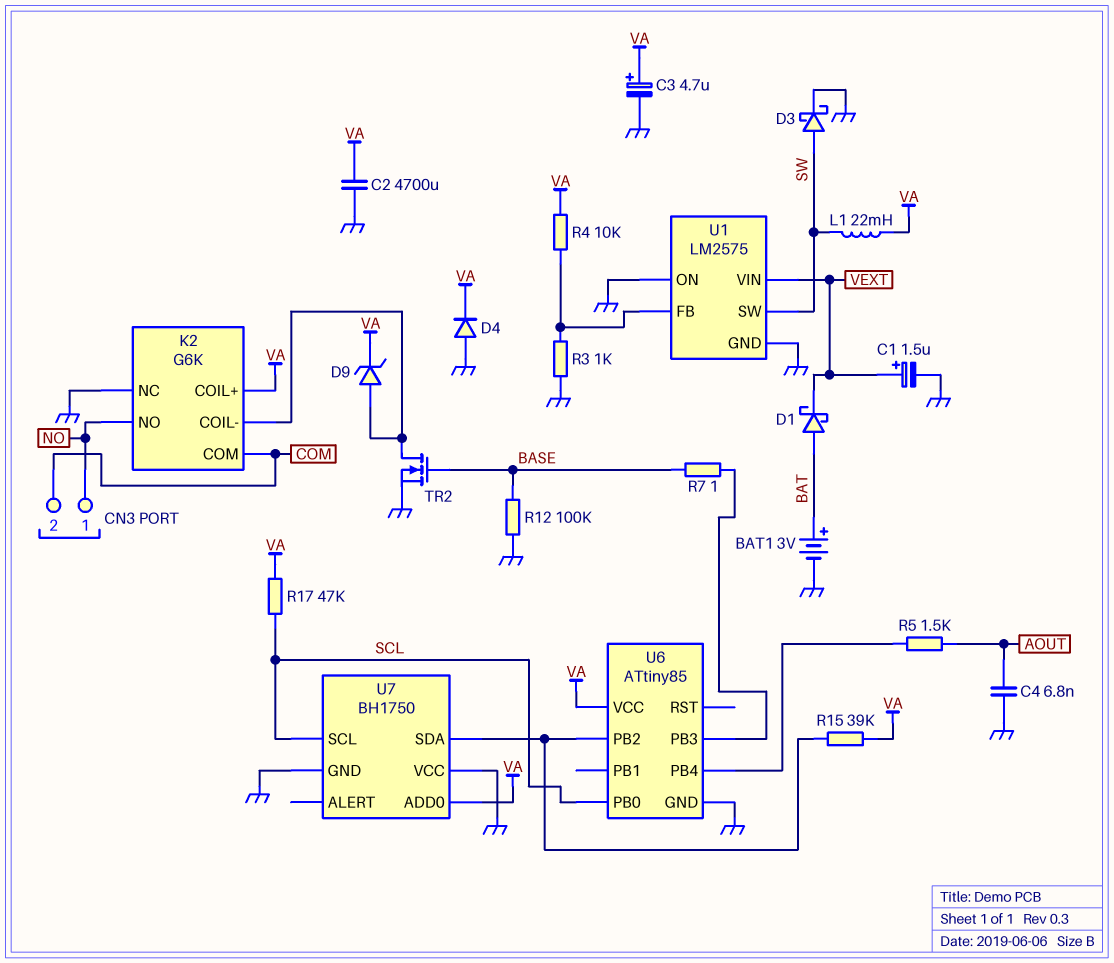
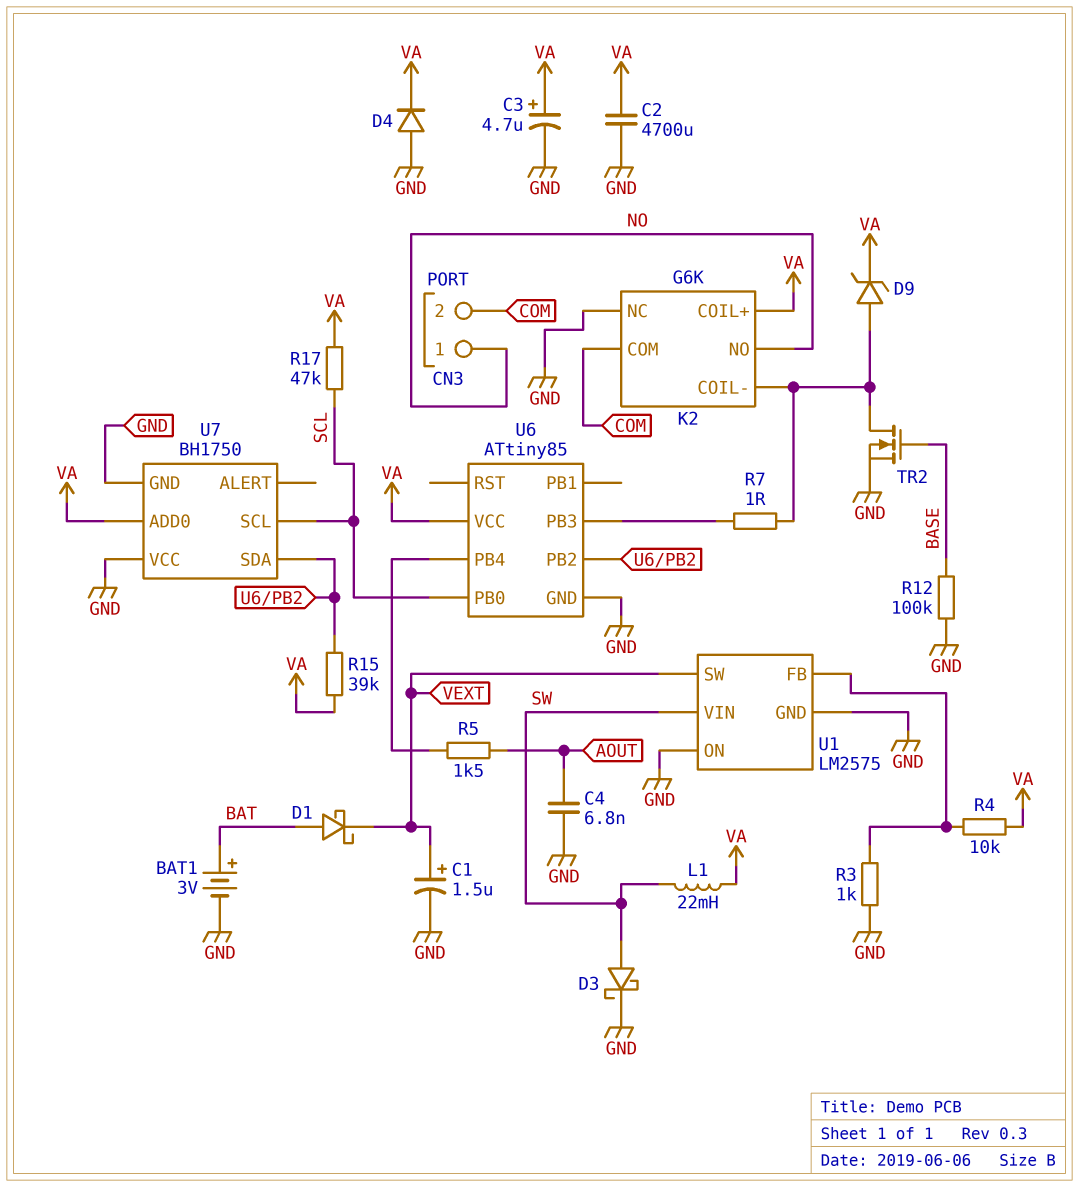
R7: 1 (BASE, U6/PB3) -> 1 (K2/COIL-, U6/PB3)
U1 pin SW: SW -> VEXT
U1 pin VIN: VEXT -> SW

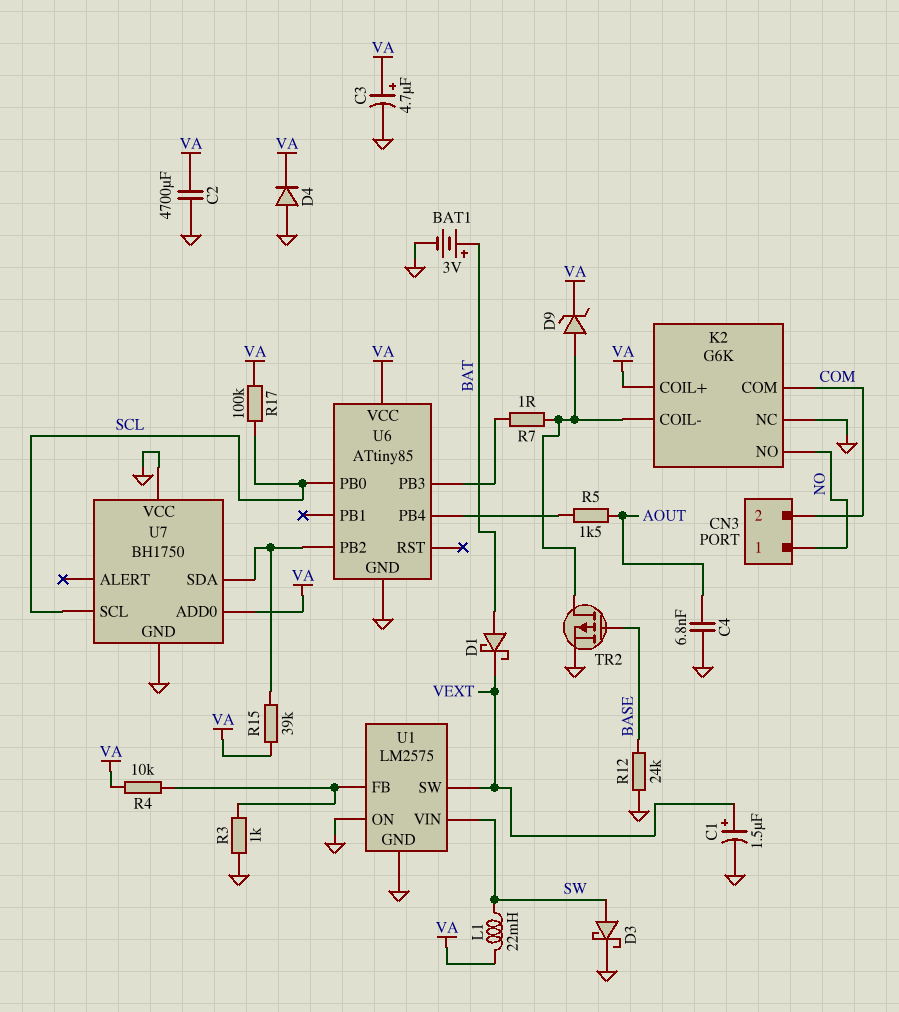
R12: 100k (BASE, GND) -> 24k (BASE, GND)
R17: 47k (SCL, VA) -> 100k (SCL, VA)
TR2: NMOS (G BASE, D K2/COIL-, S GND) -> PMOS (G BASE, D K2/COIL-, S GND)

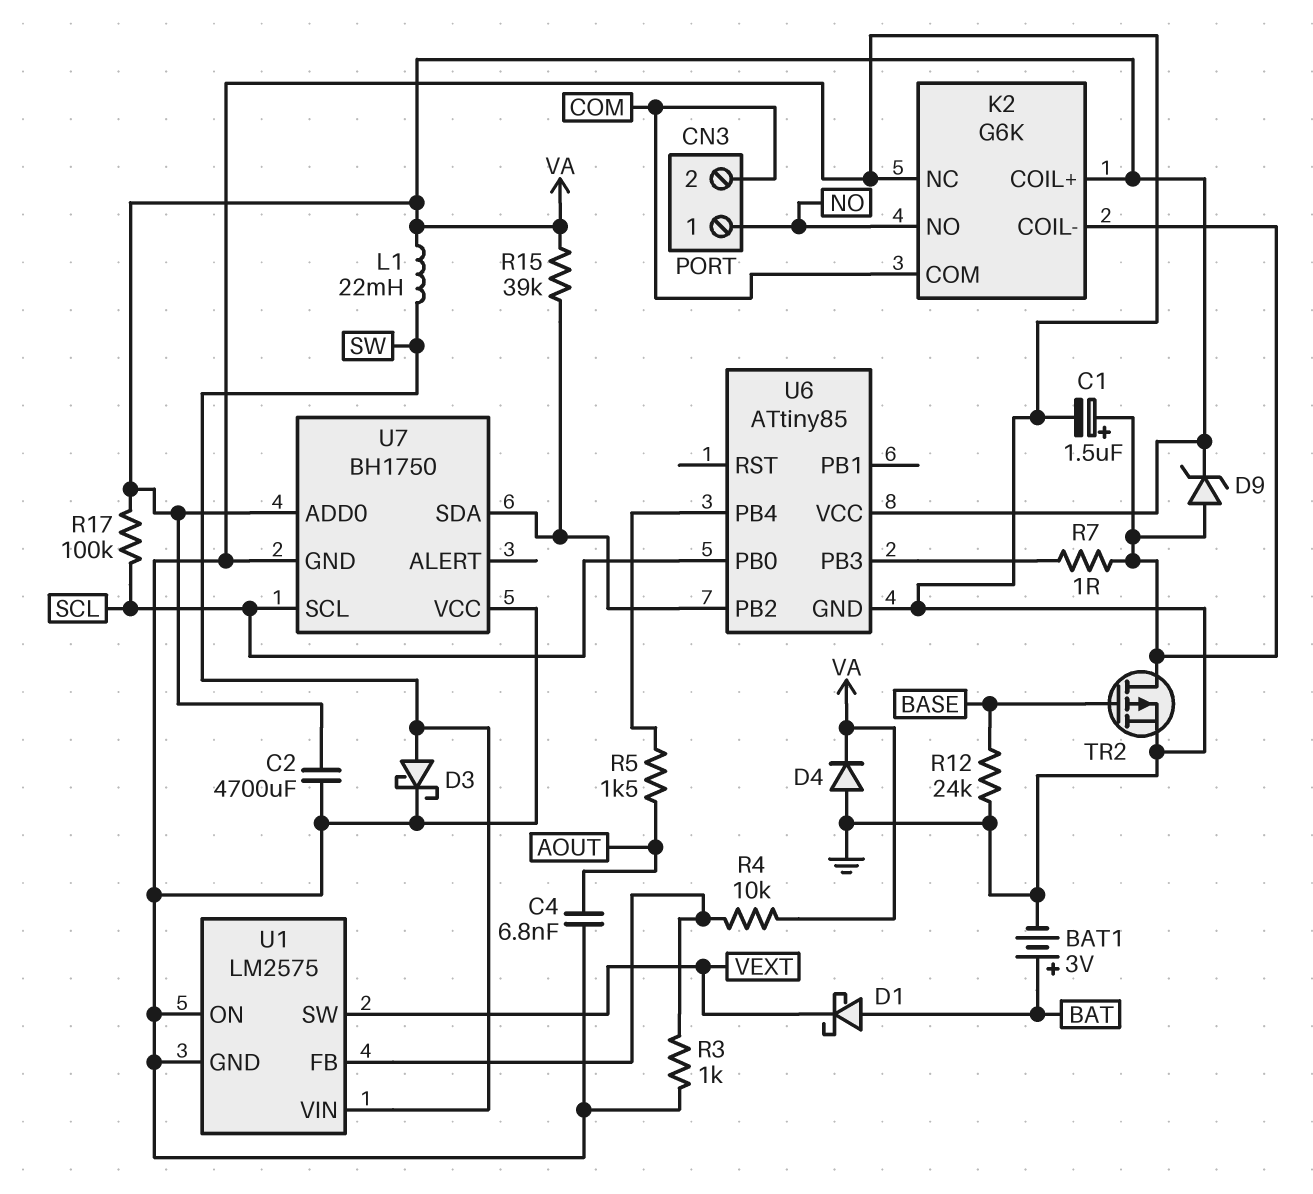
C1: 1.5uF (plus VEXT, minus GND) -> 1.5uF (plus K2/COIL-, minus GND)
C3: 4.7uF (plus VA, minus GND) -> none

